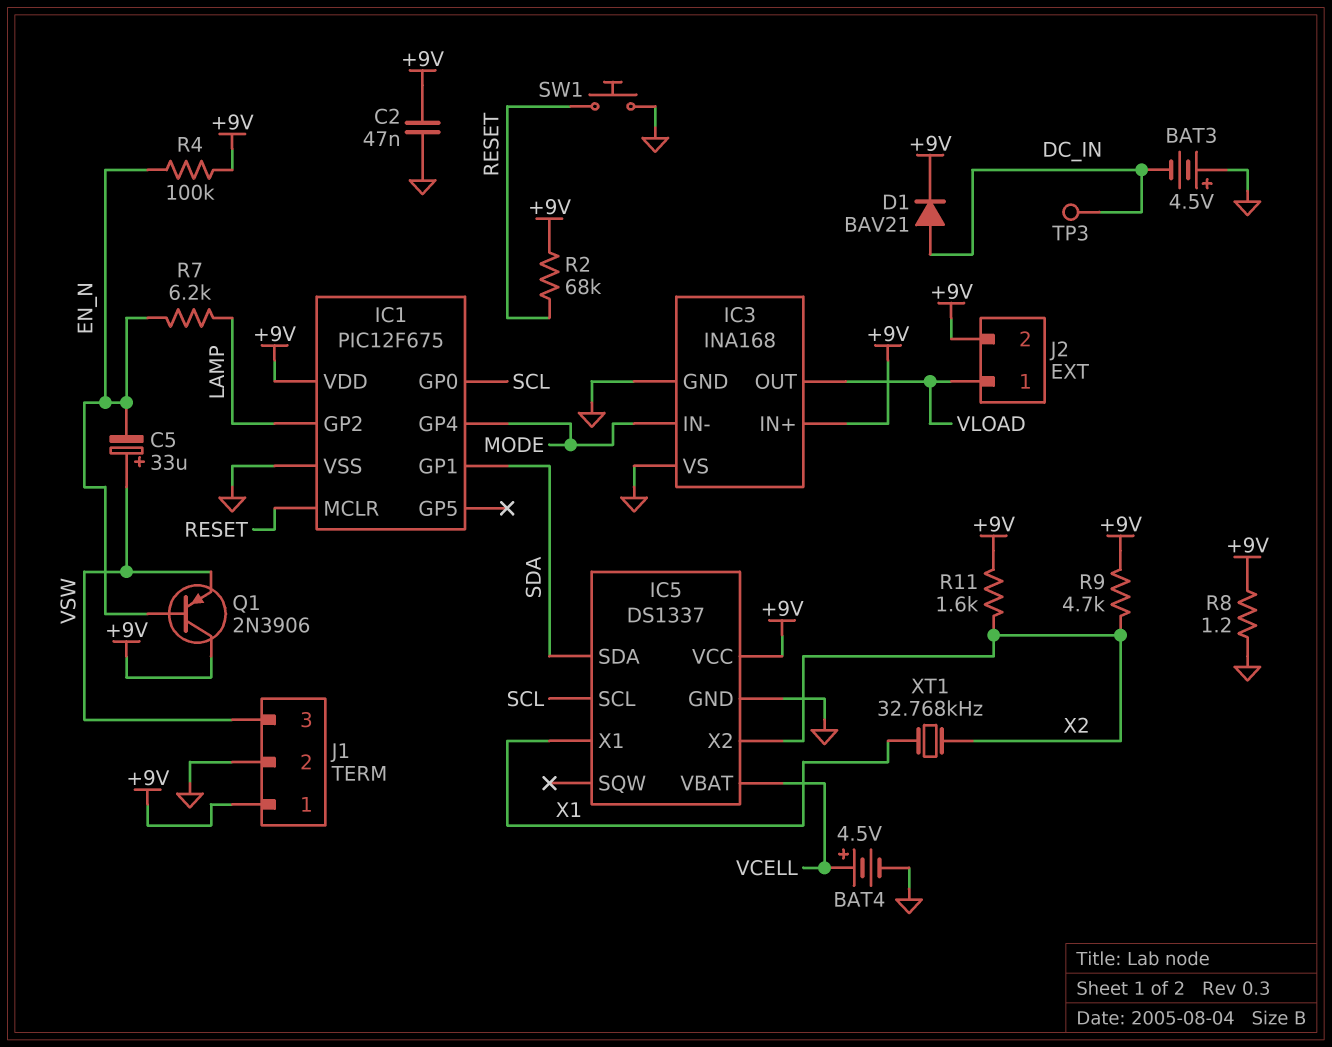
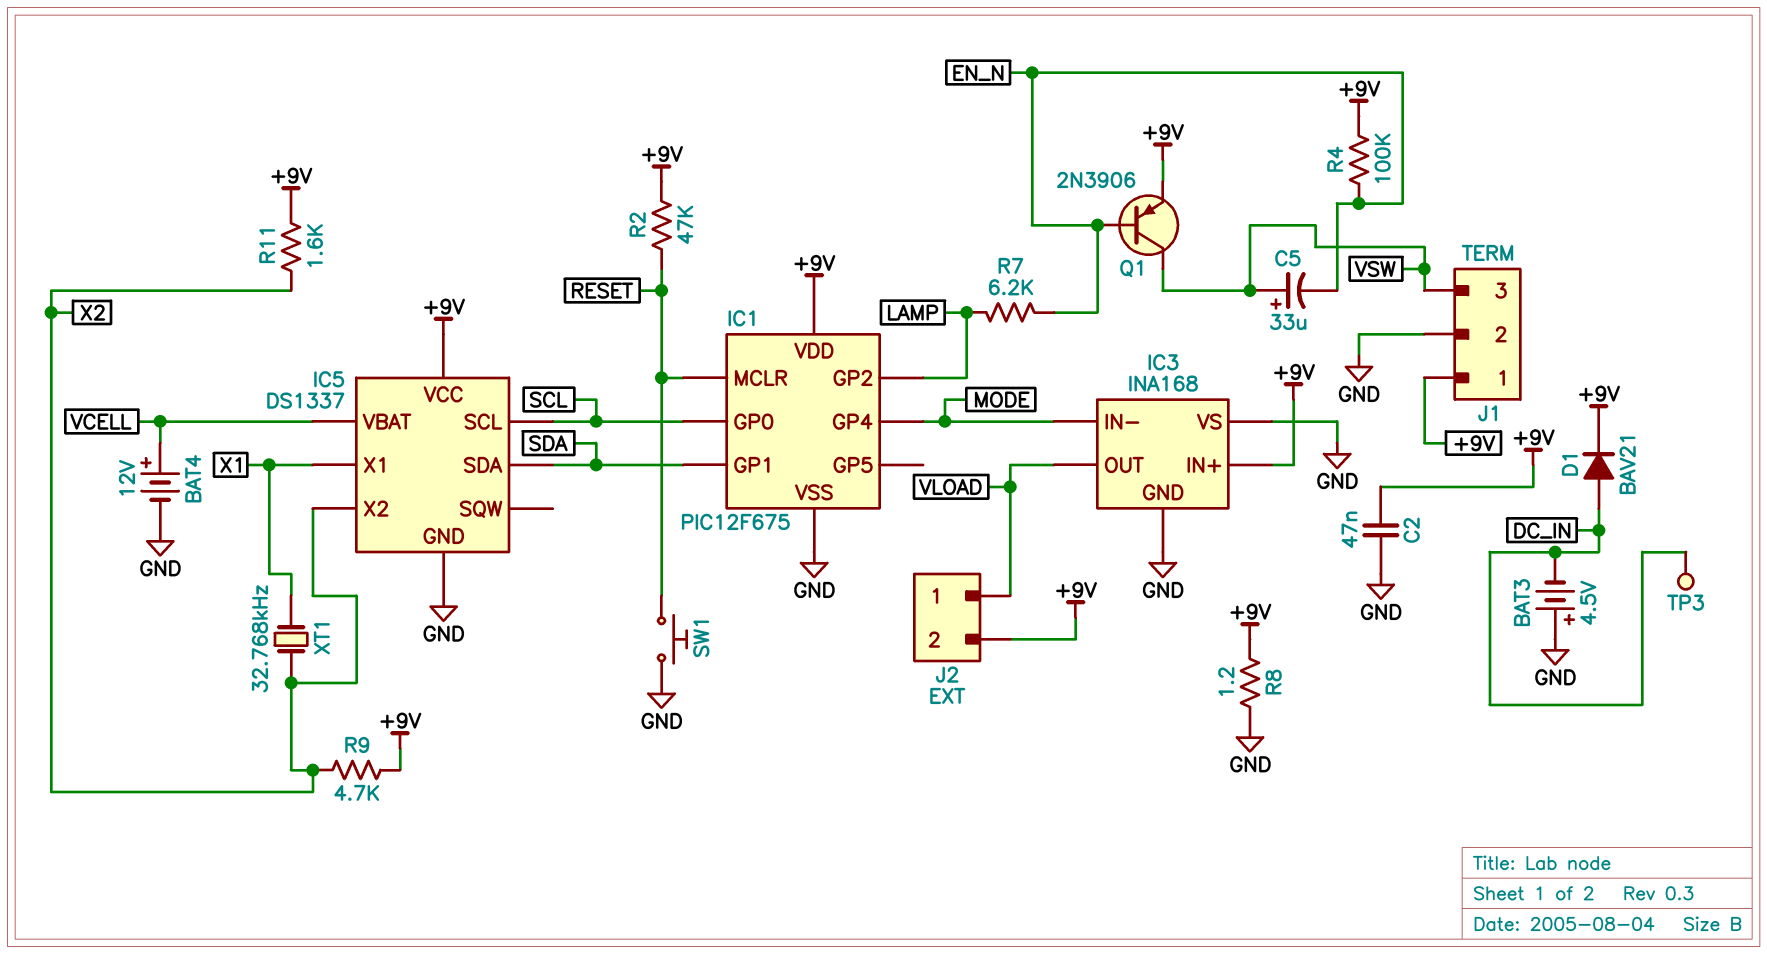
BAT4: 4.5V (plus VCELL, minus GND) -> 12V (plus VCELL, minus GND)
Q1: PNP 2N3906 (B EN_N, C +9V, E VSW) -> PNP 2N3906 (B EN_N, C VSW, E +9V)
R2: 68k (+9V, RESET) -> 47k (+9V, RESET)

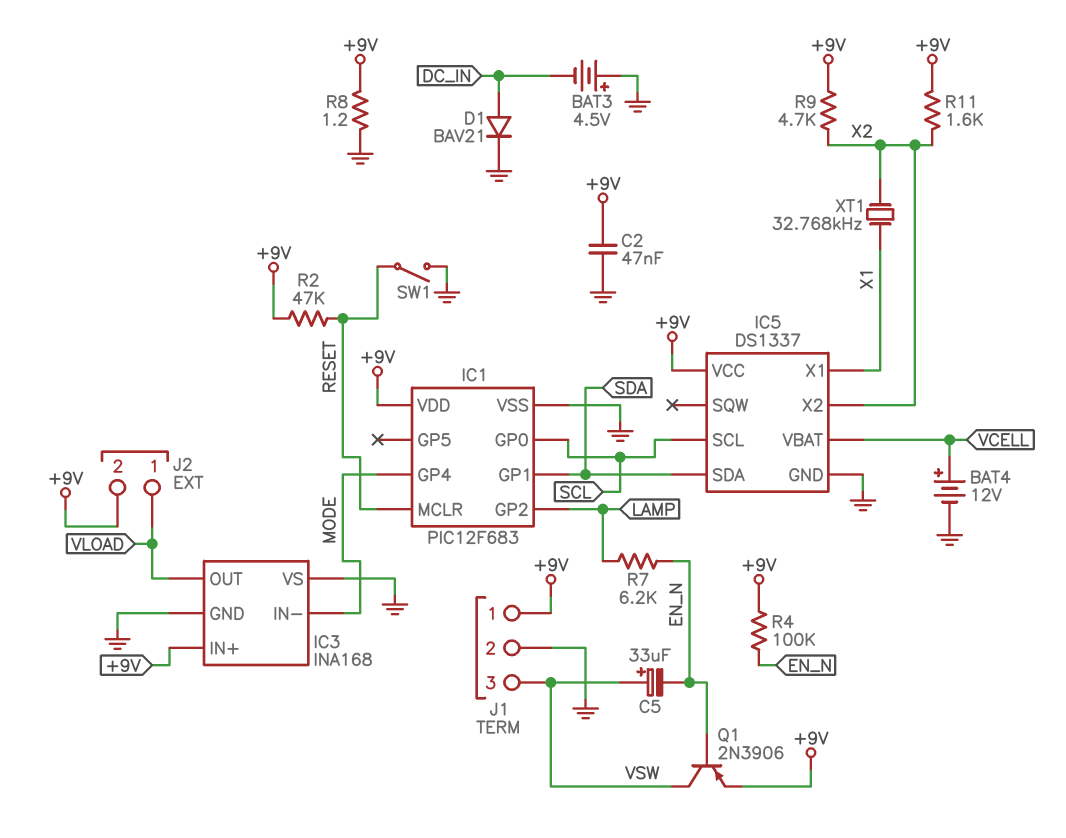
D1: diode BAV21 (A DC_IN, K +9V) -> diode BAV21 (A DC_IN, K GND)
IC1: PIC12F675 -> PIC12F683
SW1: button (GND, RESET) -> switch (GND, RESET)
TP3: test point (DC_IN) -> none

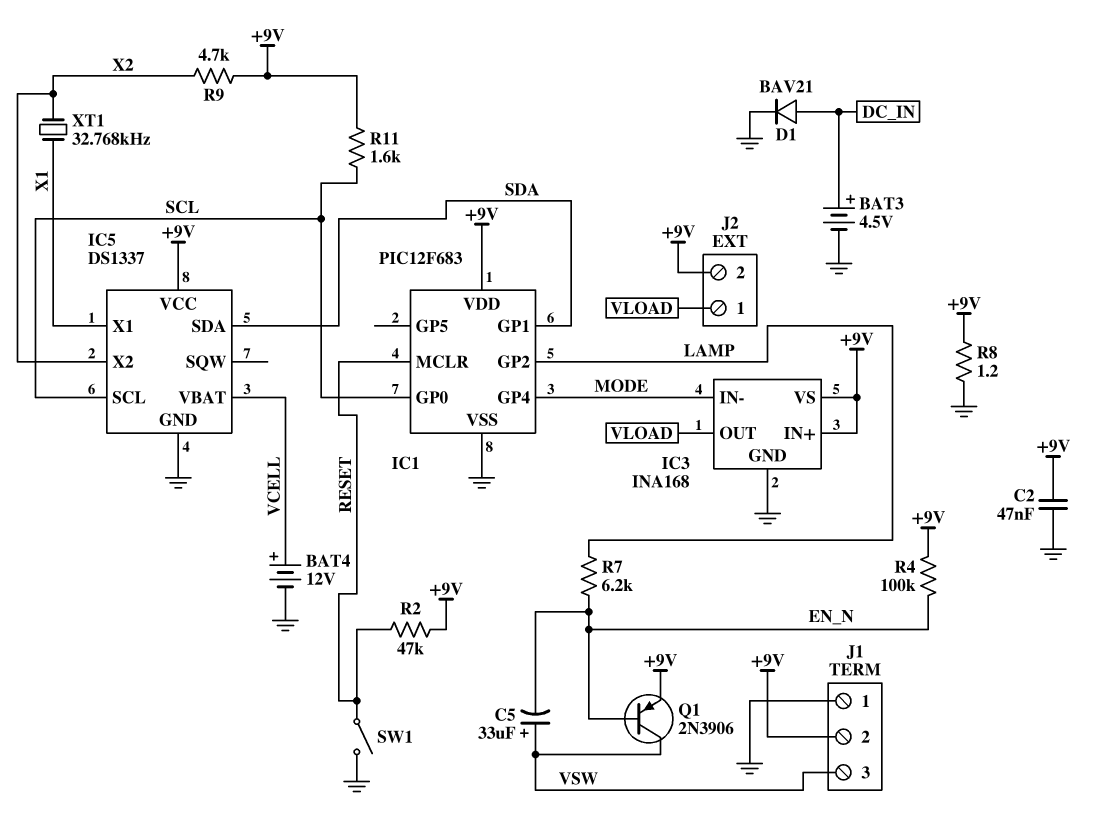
BAT3: 4.5V (plus GND, minus DC_IN) -> 4.5V (plus DC_IN, minus GND)
IC3 pin VS: GND -> +9V
J1 pin 1: +9V -> GND
J1 pin 2: GND -> +9V
R11: 1.6k (+9V, X2) -> 1.6k (+9V, SCL)

